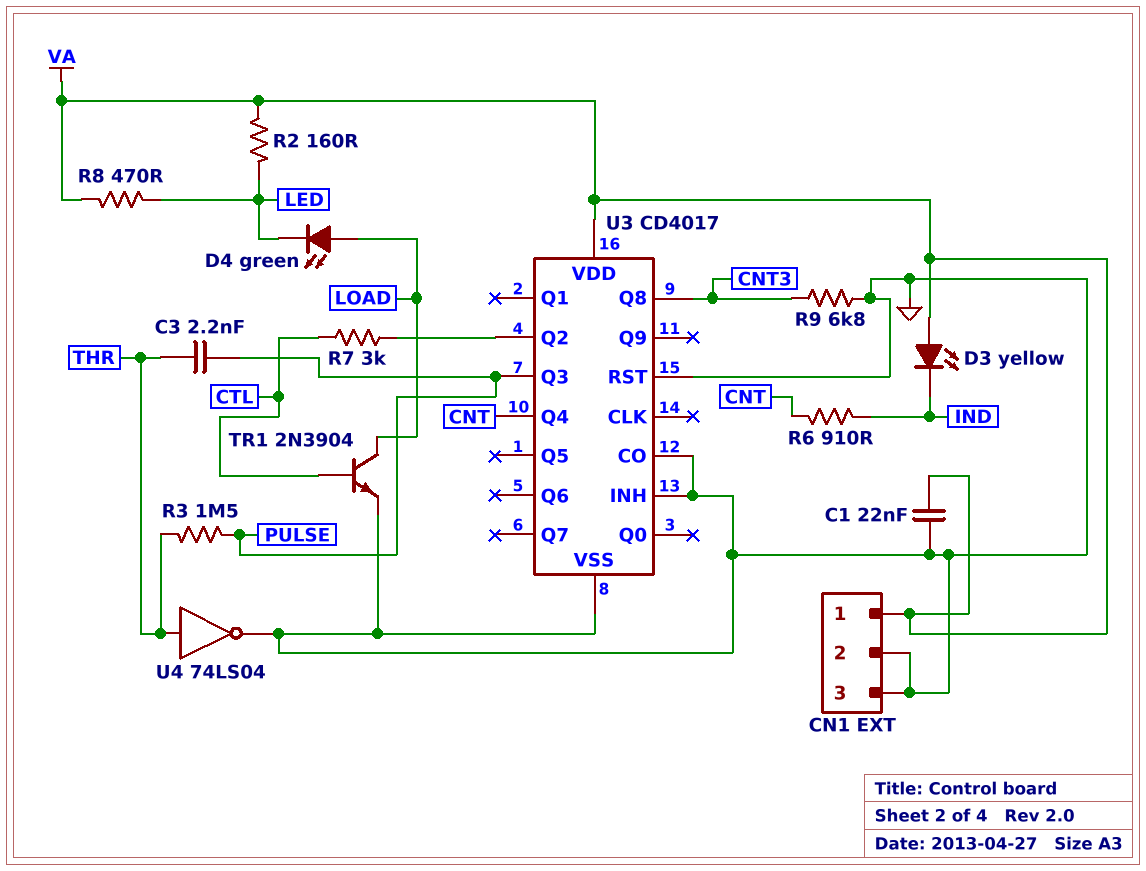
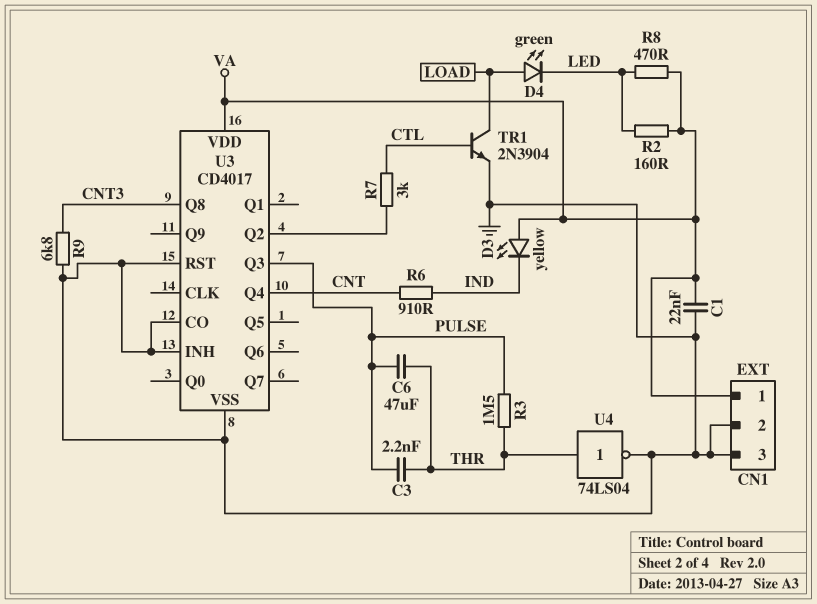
C6: none -> 47uF (PULSE, THR)

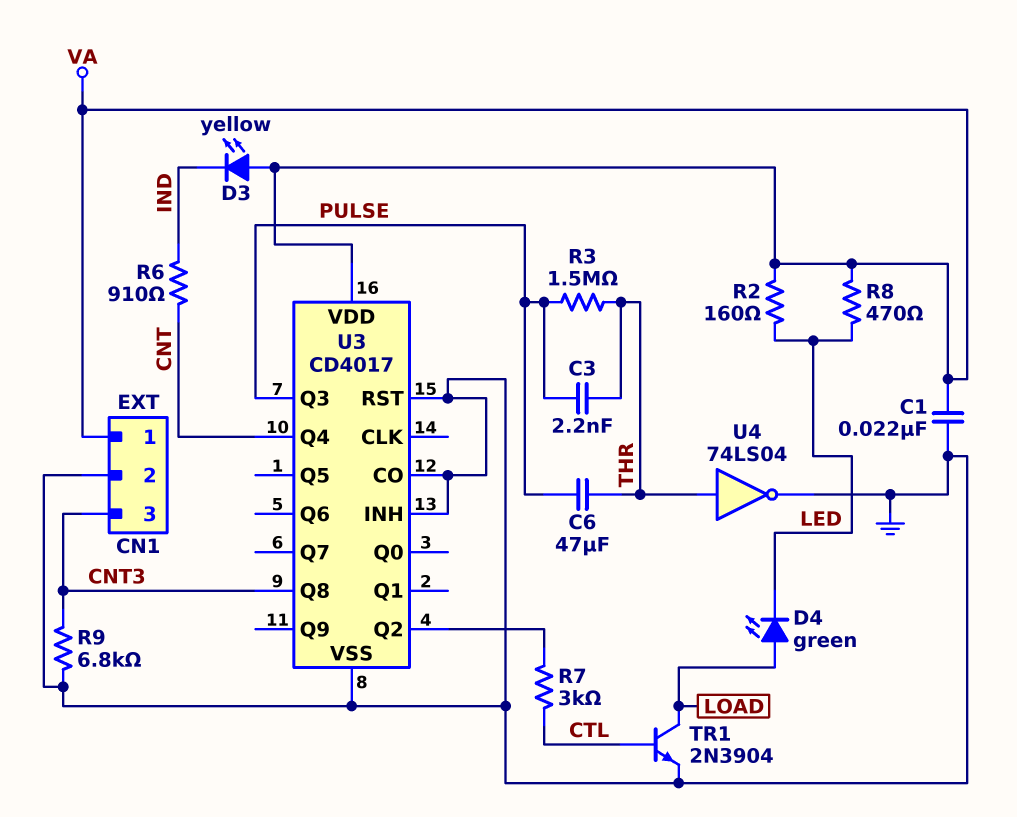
CN1 pin 3: GND -> CNT3

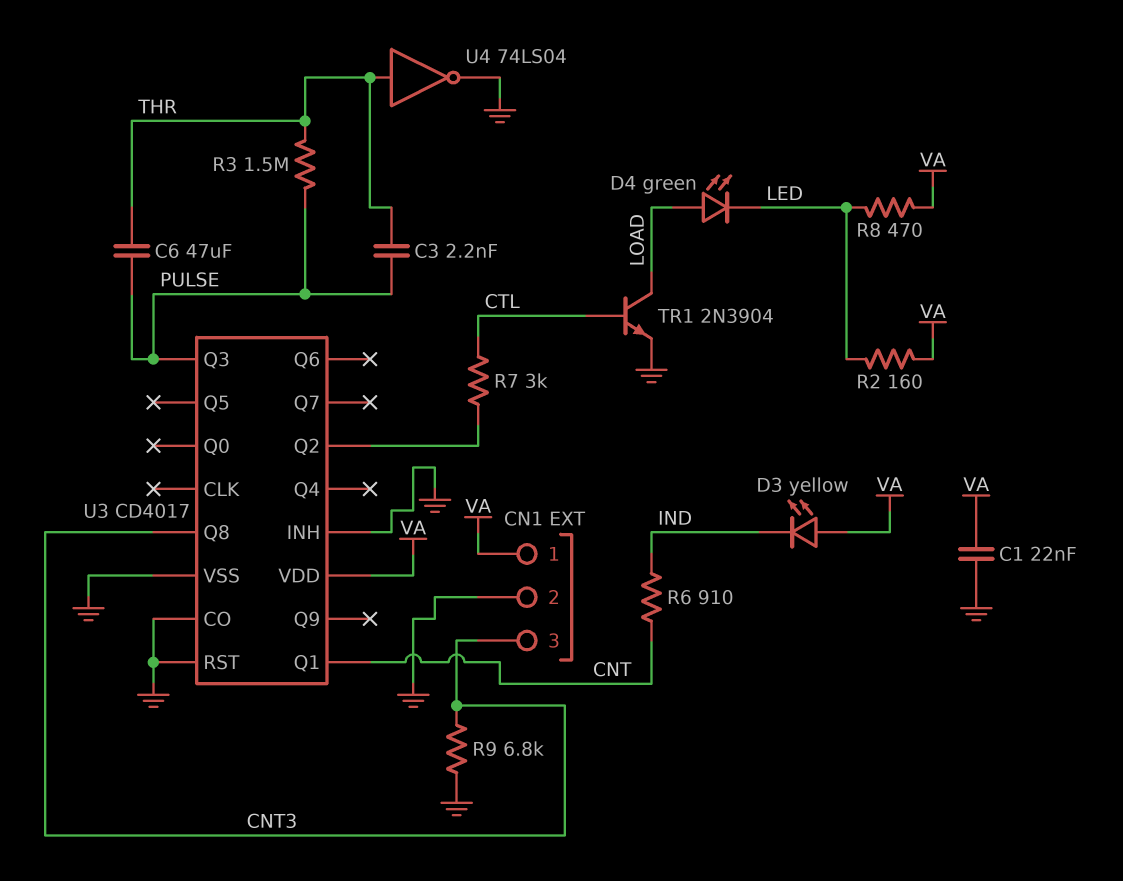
U3 pin Q1: none -> CNT
U3 pin Q4: CNT -> none

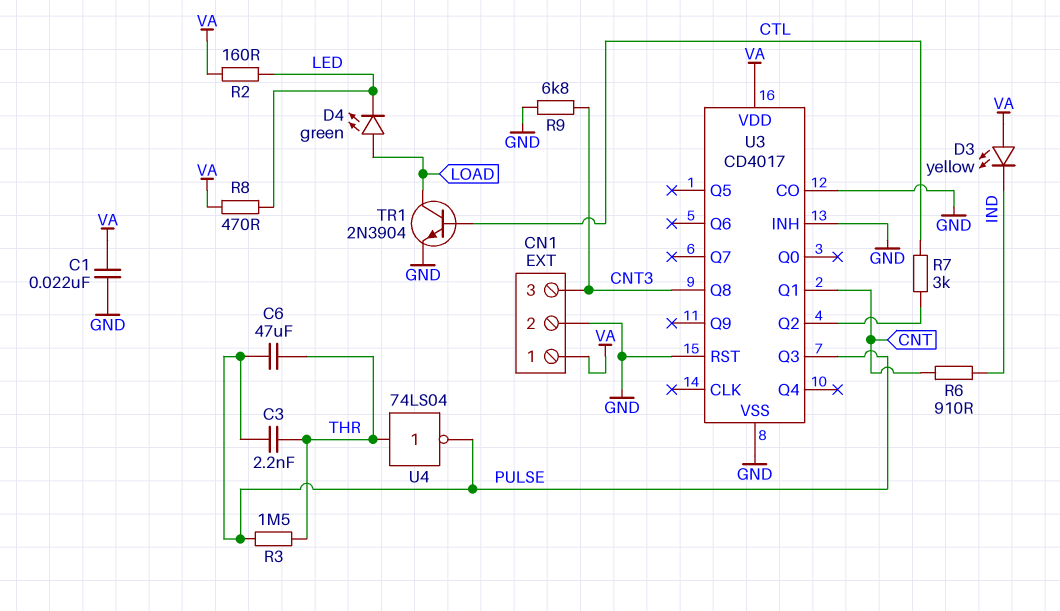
U4: NOT 74LS04 (in THR, out GND) -> NOT 74LS04 (in THR, out PULSE)

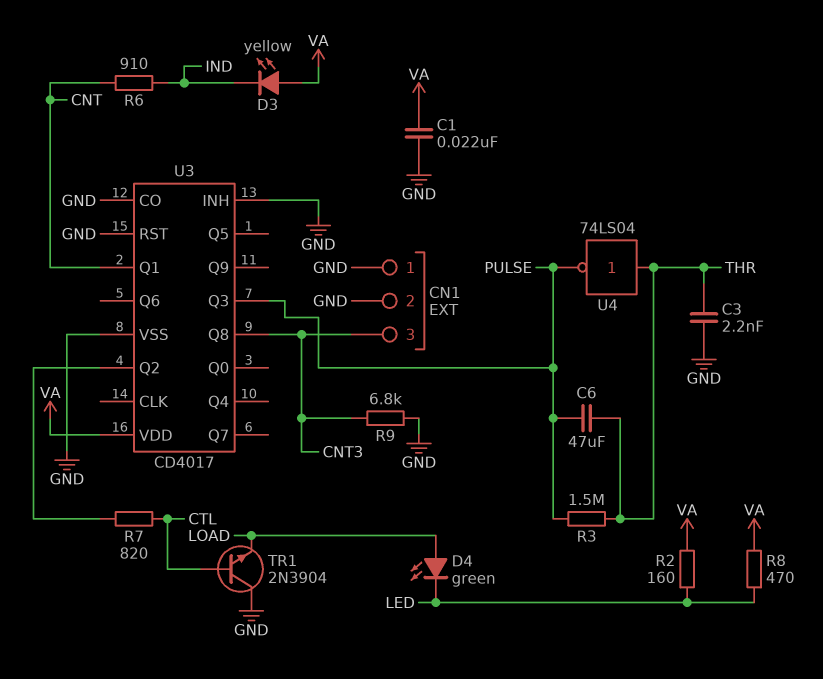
C3: 2.2nF (PULSE, THR) -> 2.2nF (GND, THR)
CN1 pin 1: VA -> GND
R7: 3k (CTL, U3/Q2) -> 820 (CTL, U3/Q2)
TR1: NPN 2N3904 (B CTL, C LOAD, E GND) -> NPN 2N3904 (B CTL, C GND, E LOAD)

